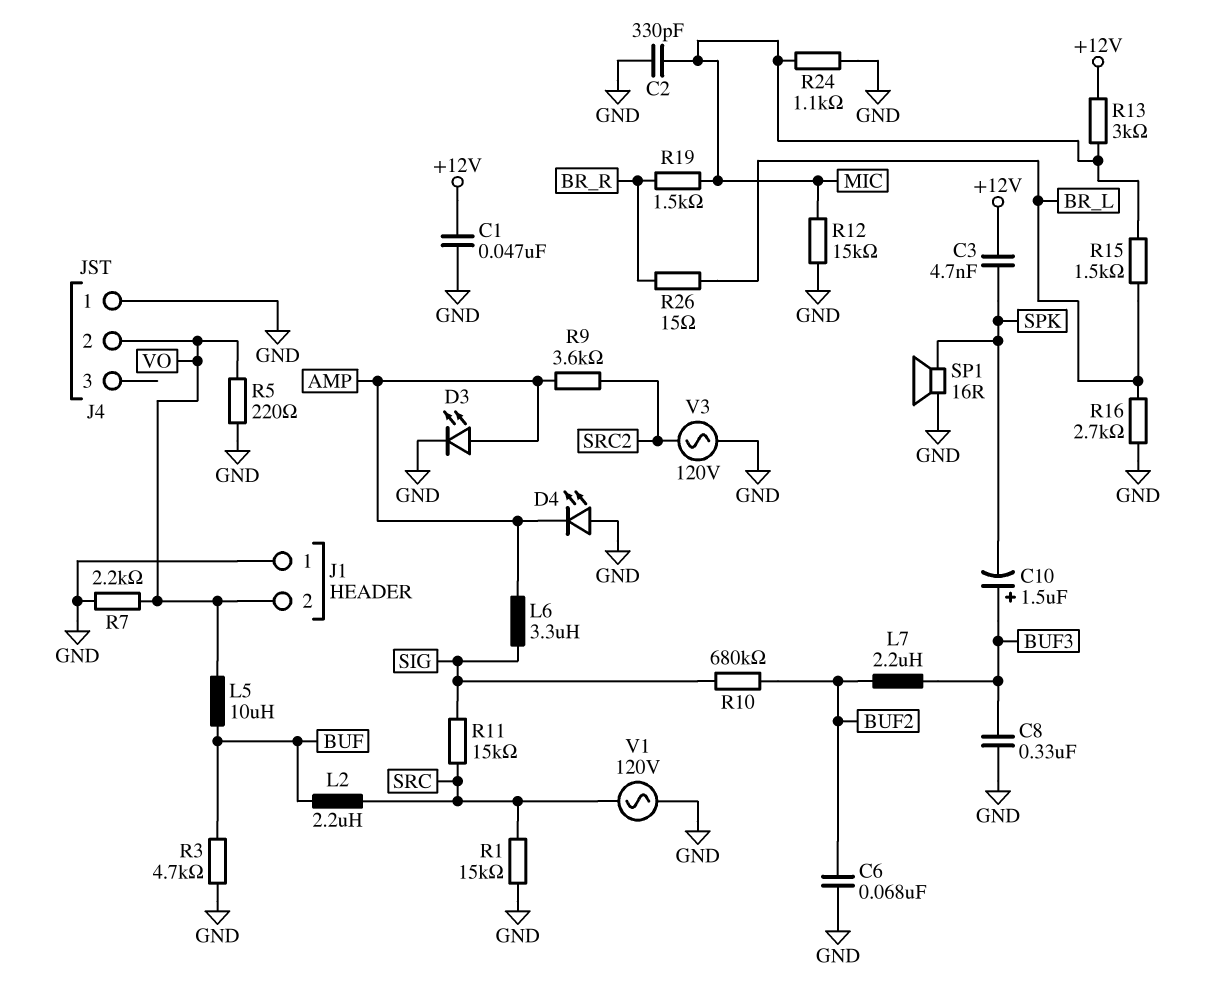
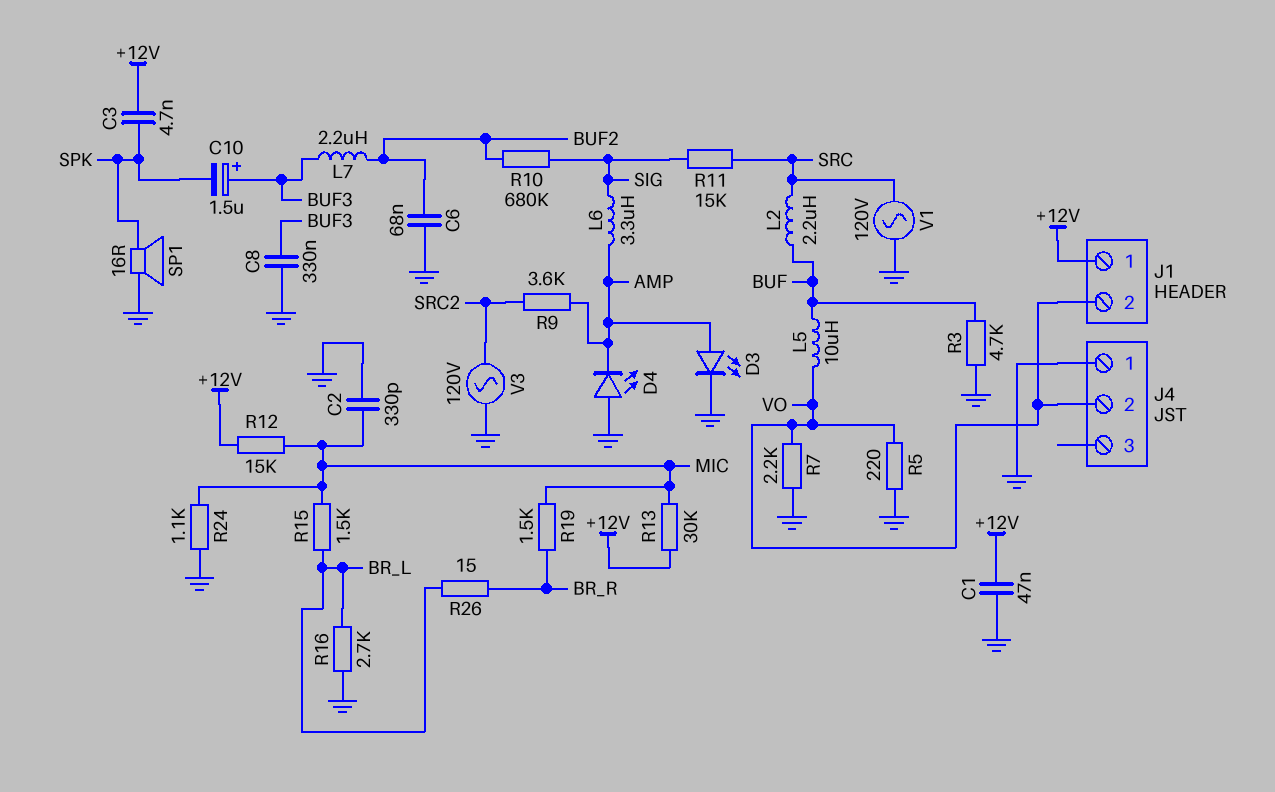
J1 pin 1: GND -> +12V
R1: 15k (GND, SRC) -> none
R12: 15k (GND, MIC) -> 15k (+12V, MIC)
R13: 3k (+12V, MIC) -> 30k (+12V, MIC)

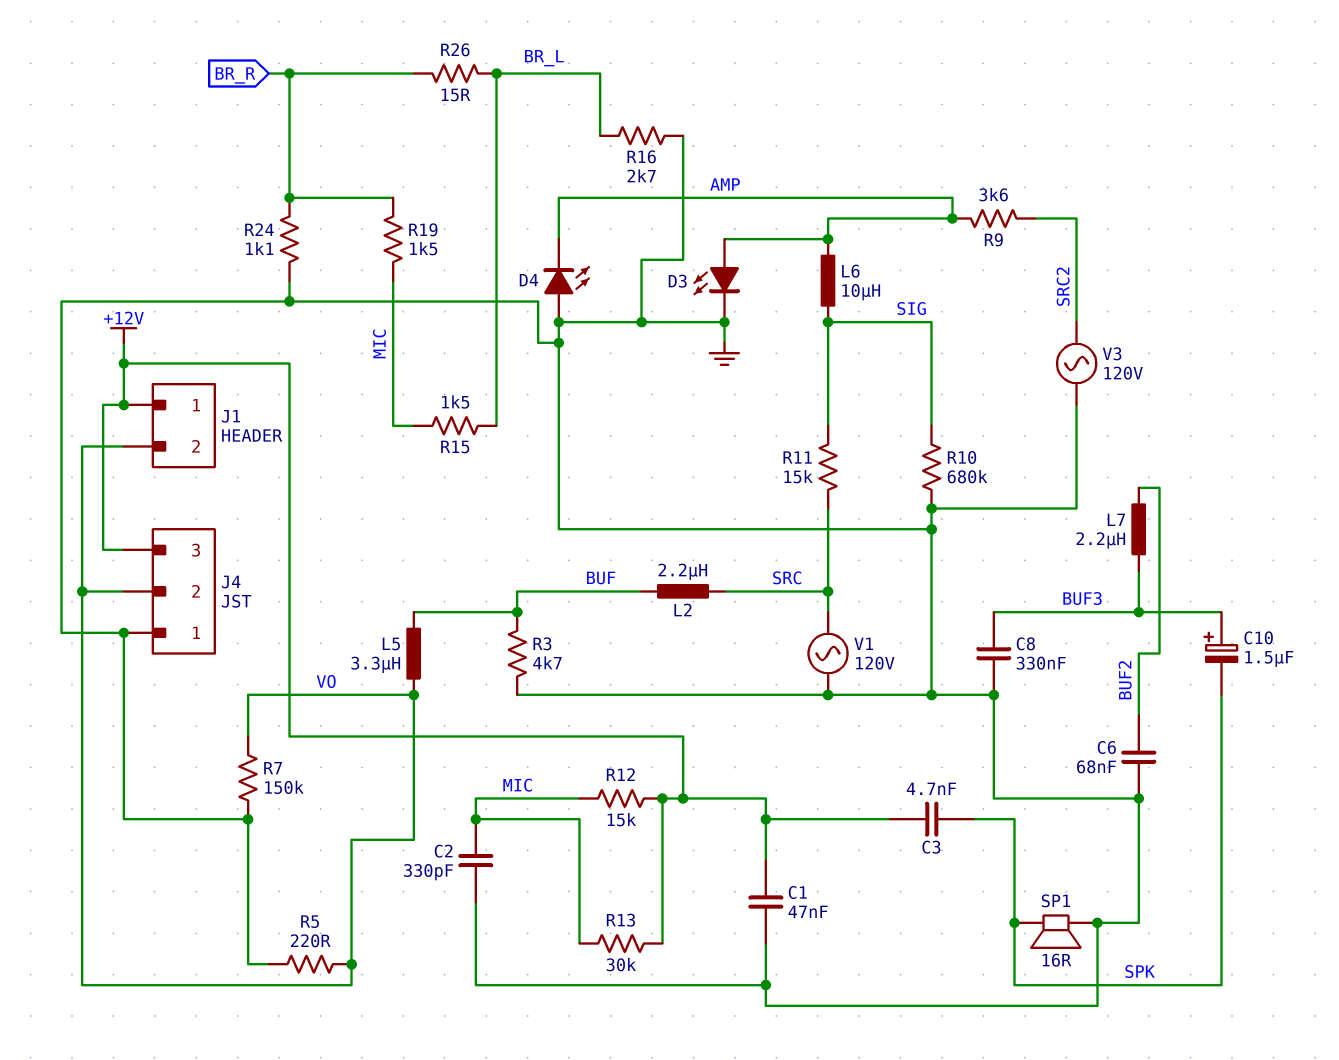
J4 pin 3: none -> +12V
L5: 10uH (BUF, VO) -> 3.3uH (BUF, VO)
L6: 3.3uH (AMP, SIG) -> 10uH (AMP, SIG)
R7: 2.2k (GND, VO) -> 150k (GND, VO)
R10: 680k (BUF2, SIG) -> 680k (GND, SIG)
R24: 1.1k (GND, MIC) -> 1.1k (BR_R, GND)

